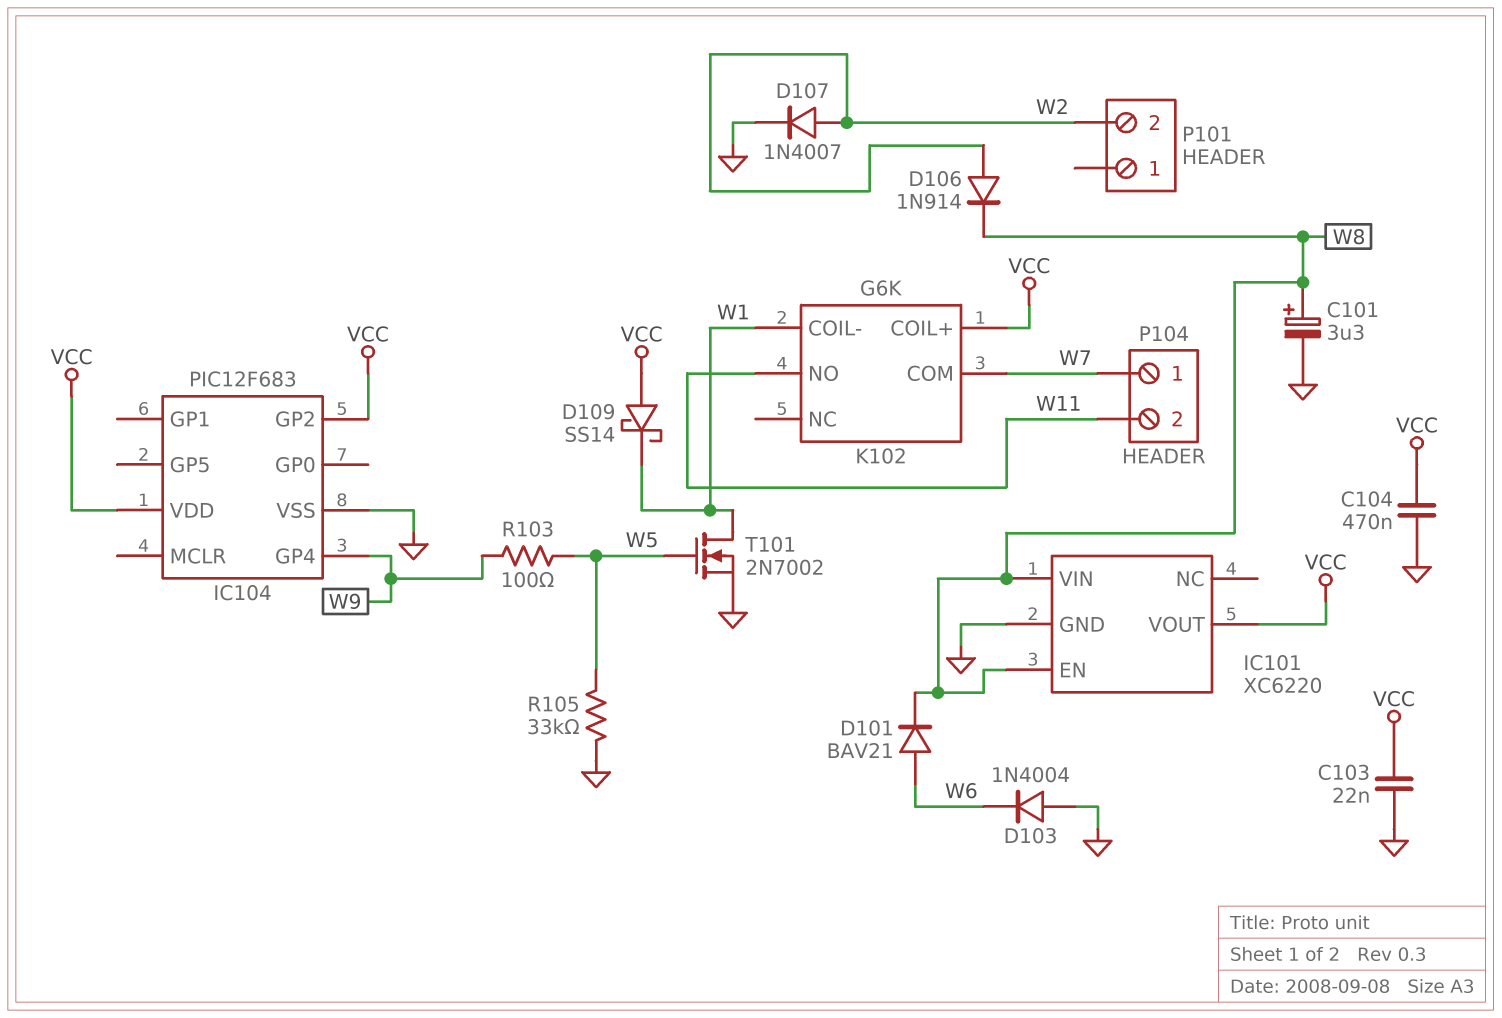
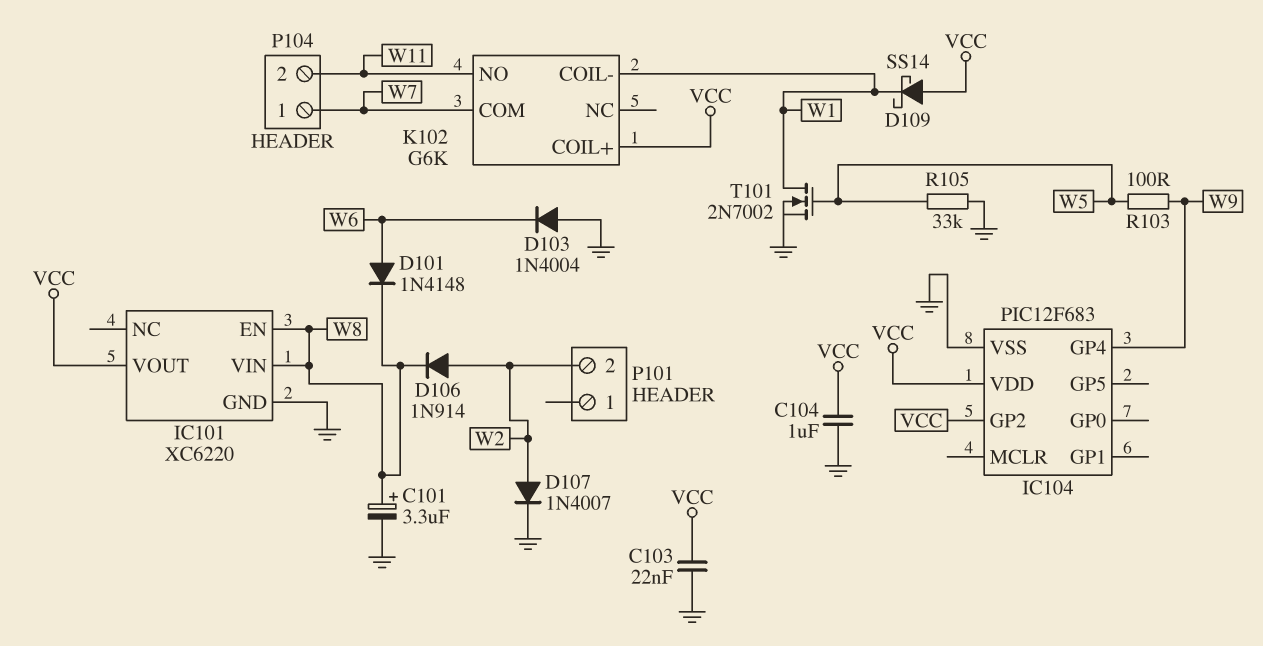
C104: 470nF (GND, VCC) -> 1uF (GND, VCC)
D101: diode BAV21 (A W6, K W8) -> diode 1N4148 (A W6, K W8)

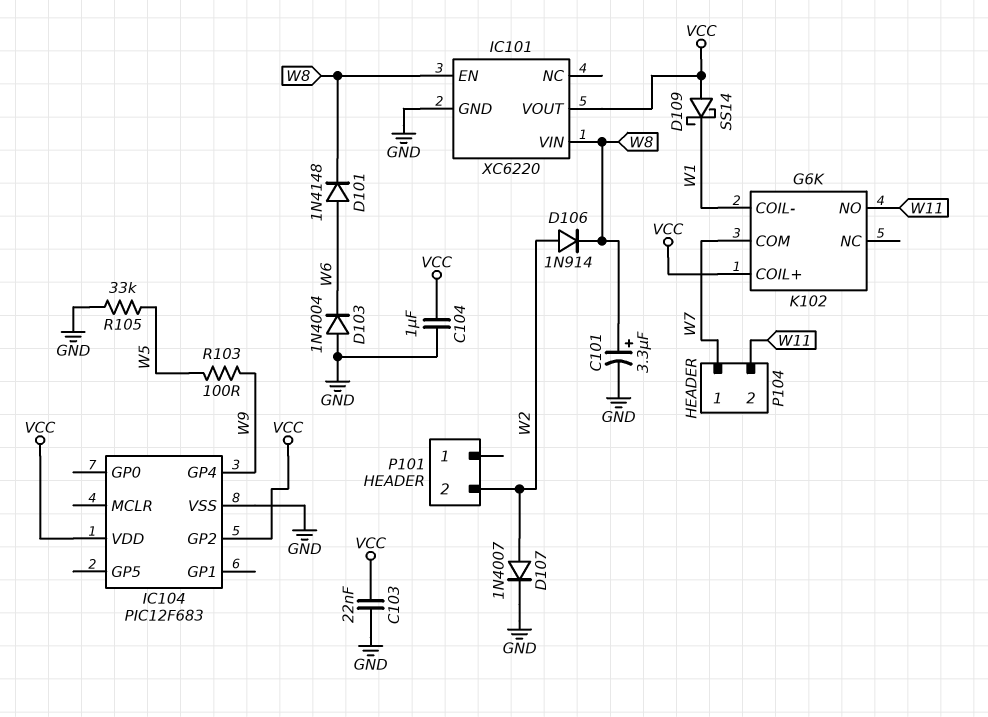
T101: NMOS 2N7002 (G W5, D W1, S GND) -> none

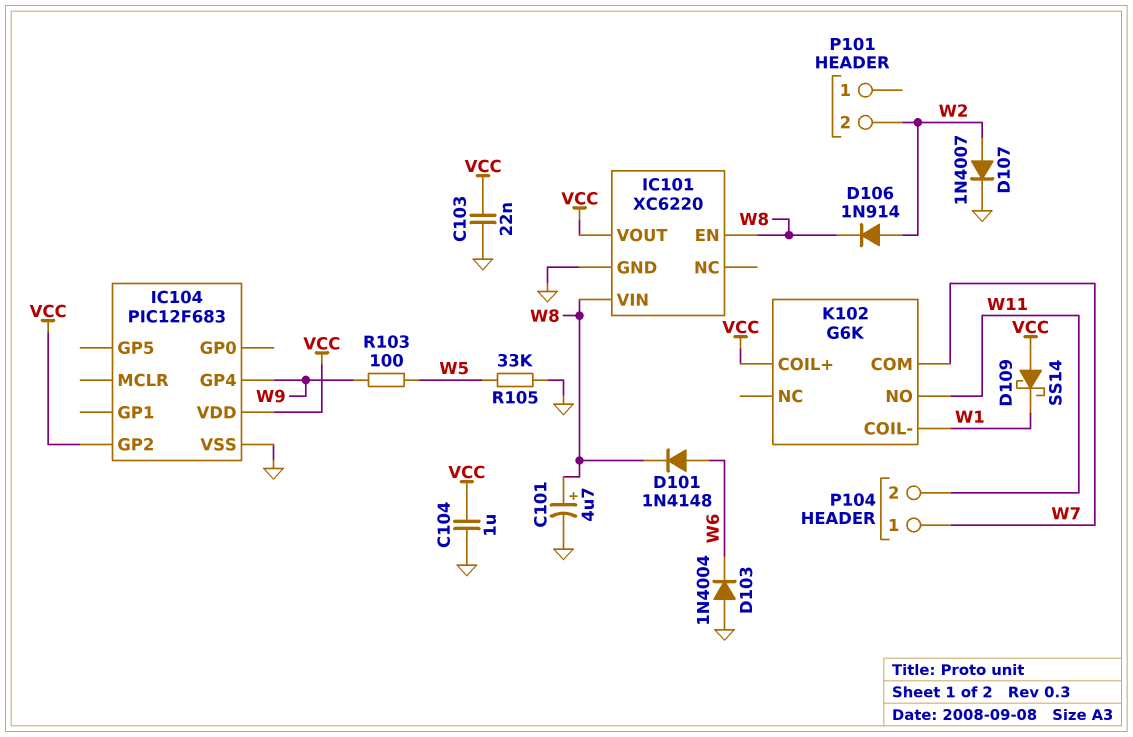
C101: 3.3uF (plus W8, minus GND) -> 4.7uF (plus W8, minus GND)

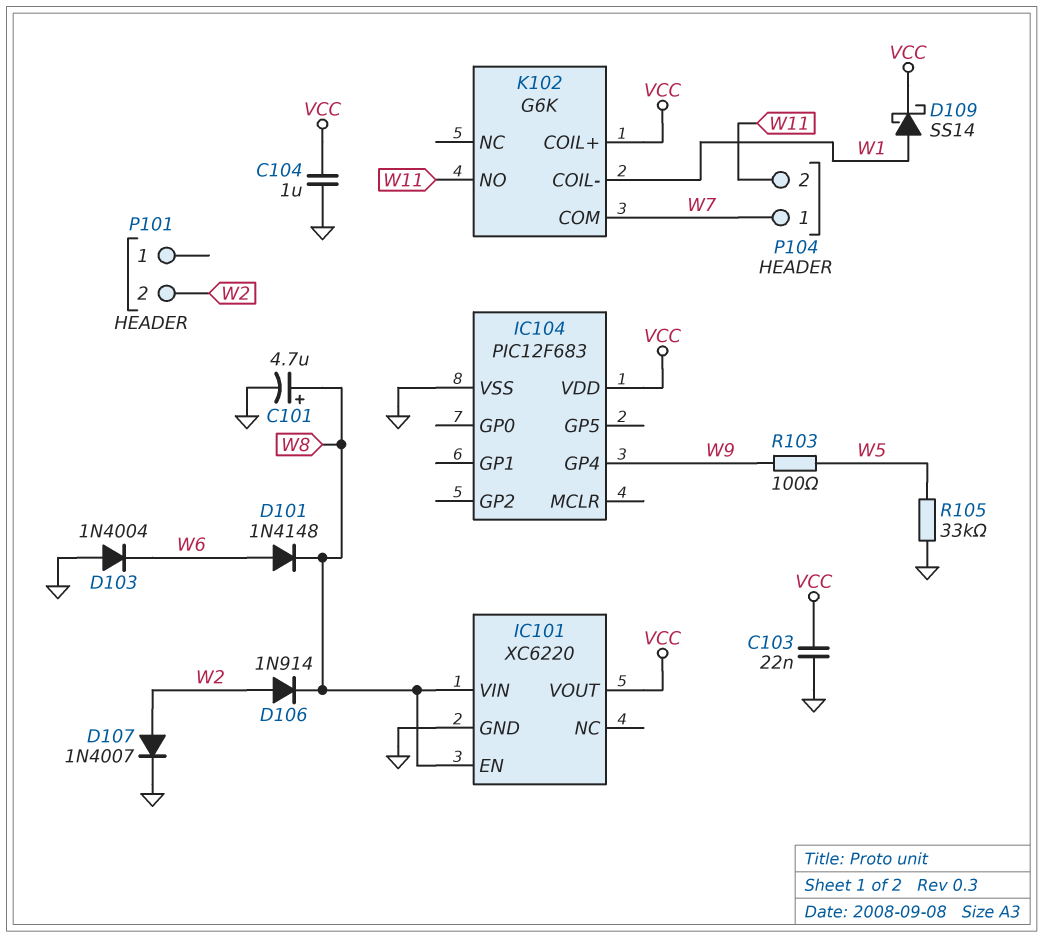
D109: schottky SS14 (A VCC, K W1) -> schottky SS14 (A W1, K VCC)
IC104 pin GP2: VCC -> none

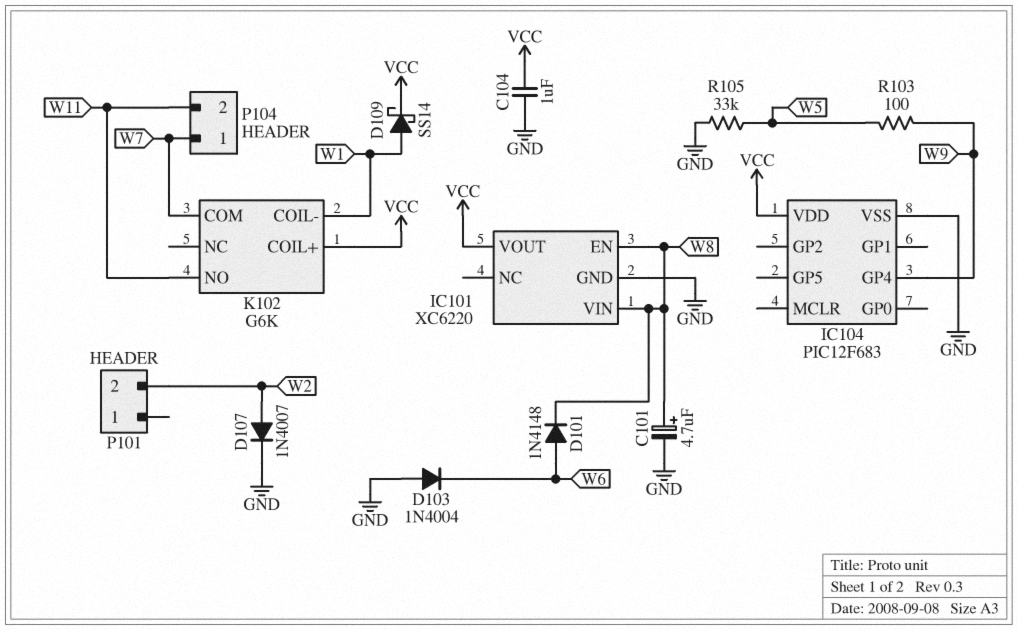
C103: 22nF (GND, VCC) -> none
D106: diode 1N914 (A W2, K W8) -> none

